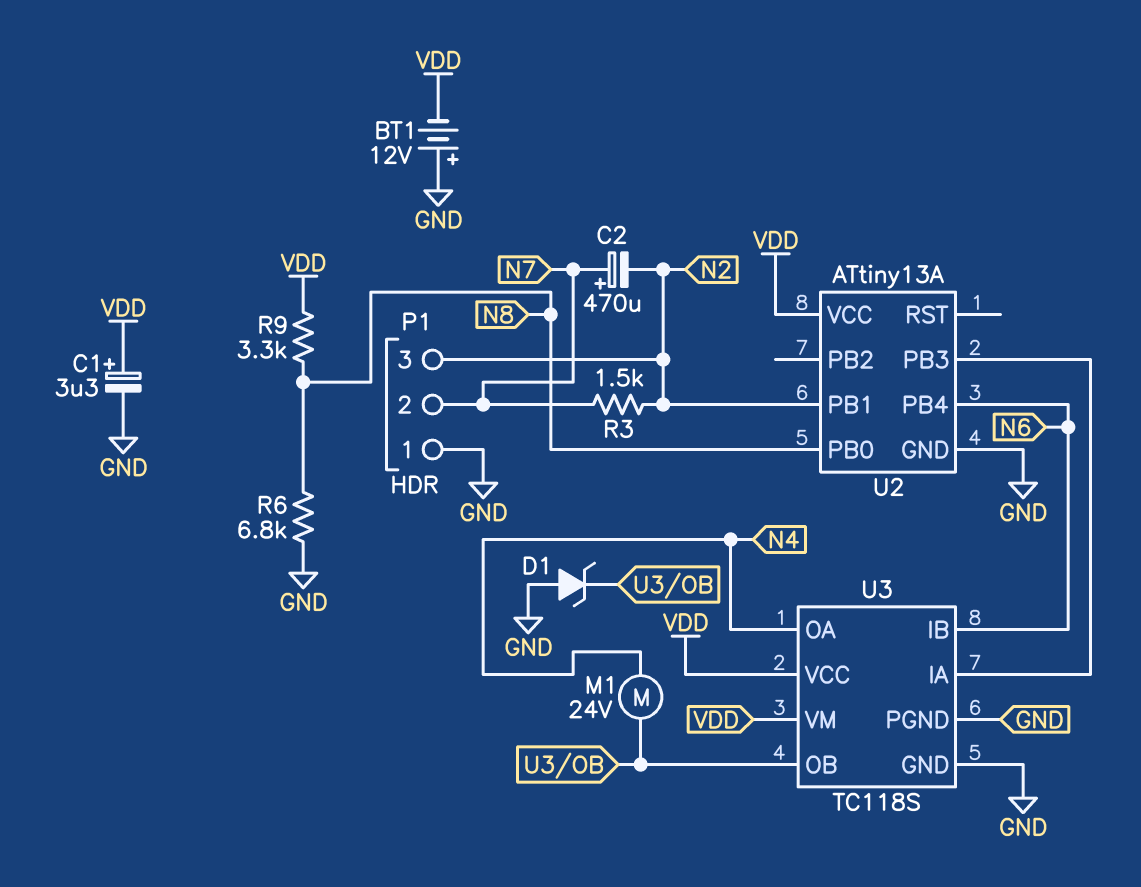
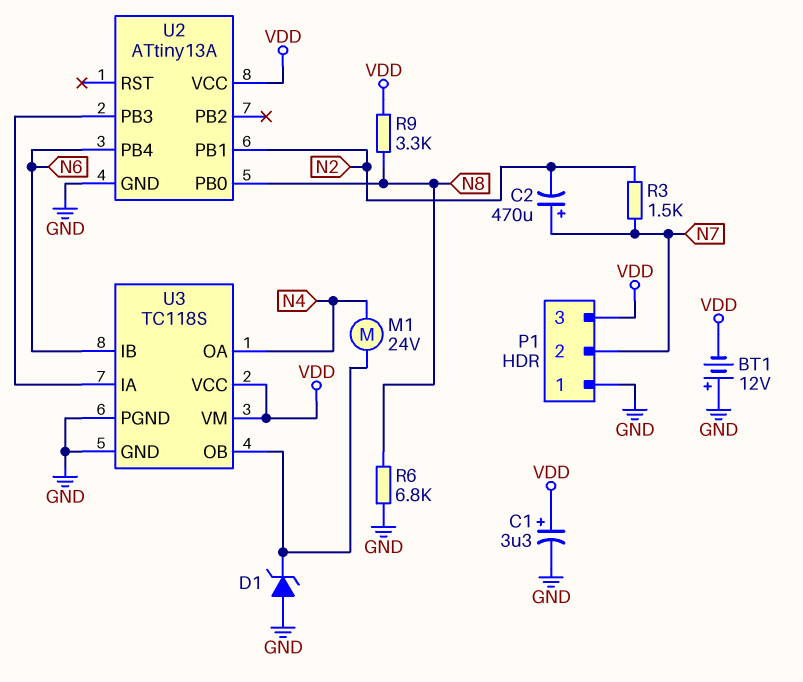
P1 pin 3: N2 -> VDD

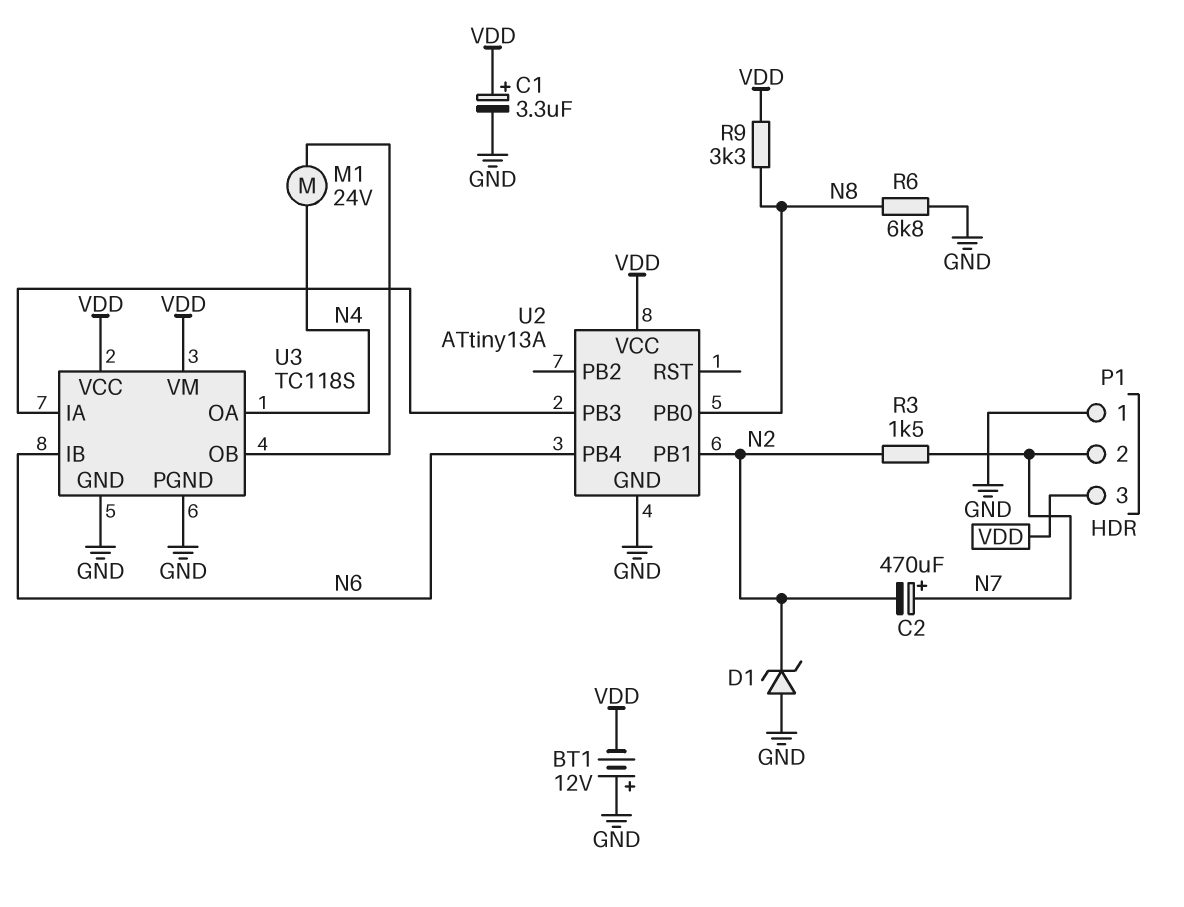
D1: zener (A GND, K U3/OB) -> zener (A GND, K N2)

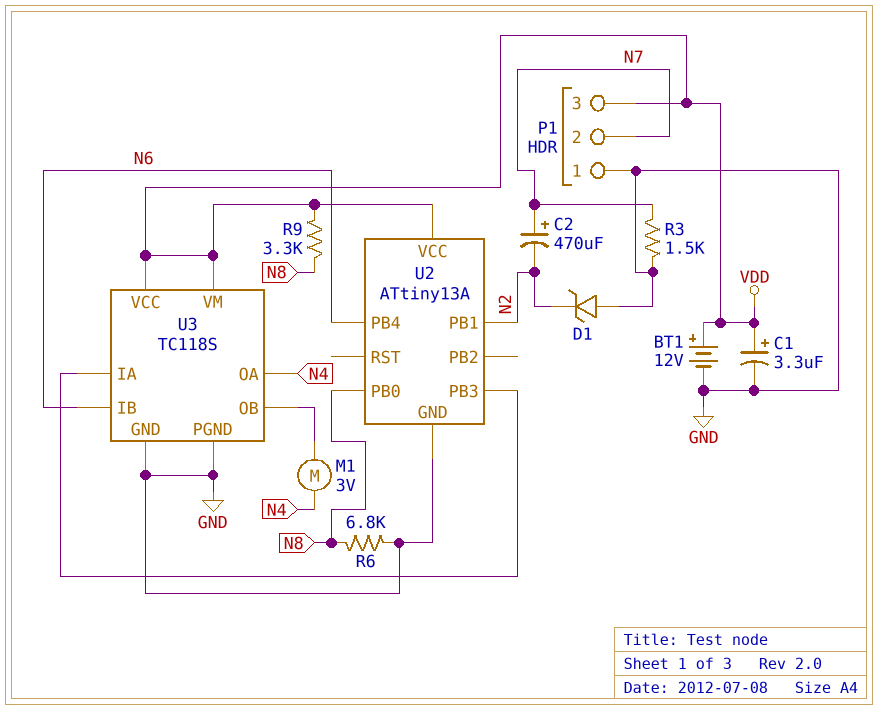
BT1: 12V (plus GND, minus VDD) -> 12V (plus VDD, minus GND)
M1: motor 24V (N4, U3/OB) -> motor 3V (N4, U3/OB)
R3: 1.5k (N2, N7) -> 1.5k (GND, N7)

